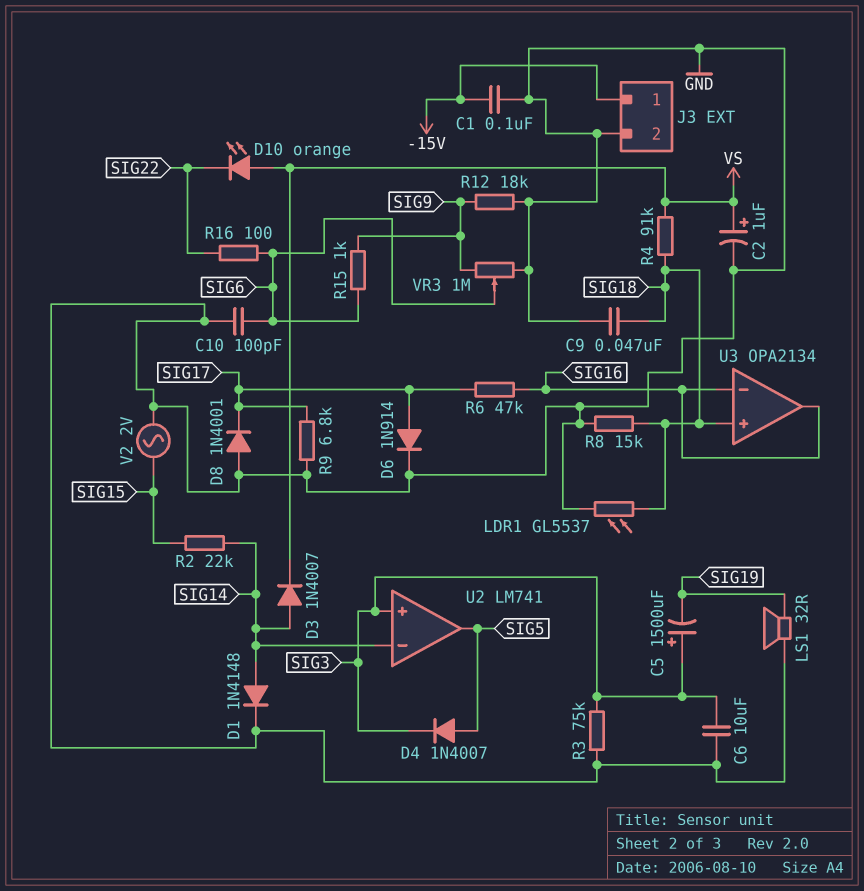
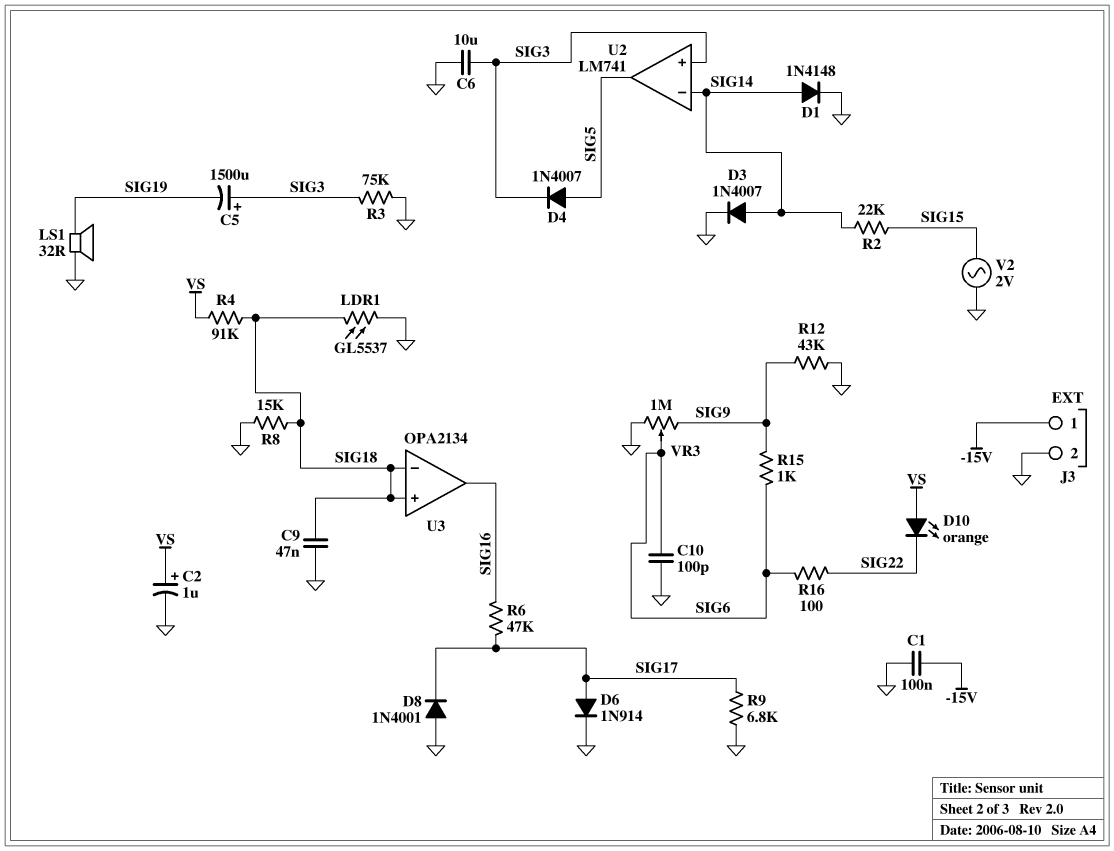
D3: diode 1N4007 (A SIG14, K VS) -> diode 1N4007 (A SIG14, K GND)
R12: 18k (GND, SIG9) -> 43k (GND, SIG9)
U3 pin in-: SIG16 -> SIG18

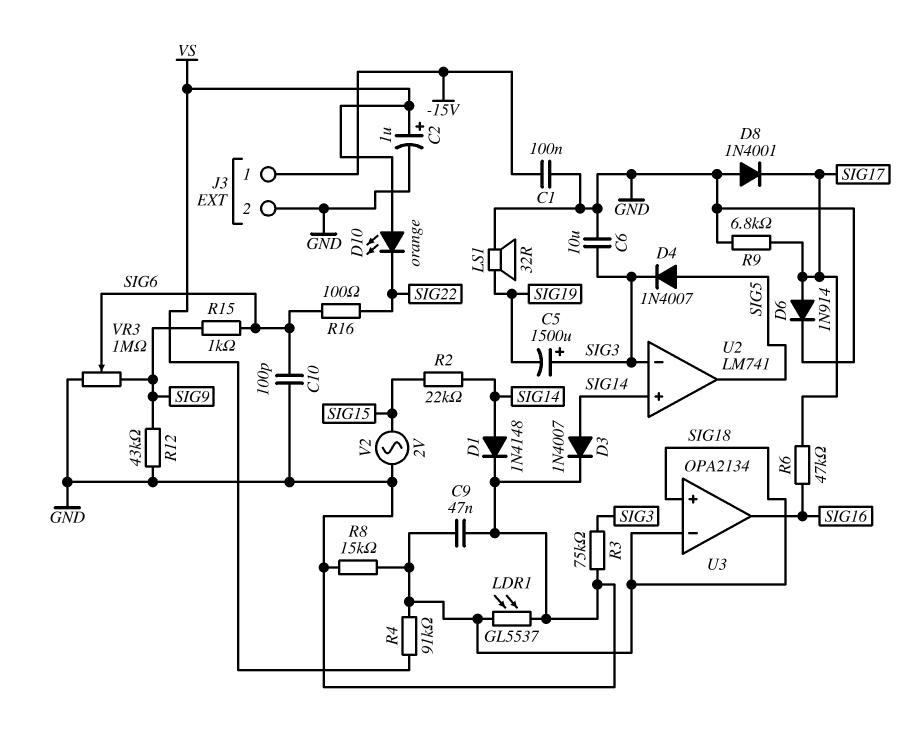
U2 pin in+: SIG3 -> SIG14
U2 pin in-: SIG14 -> SIG3

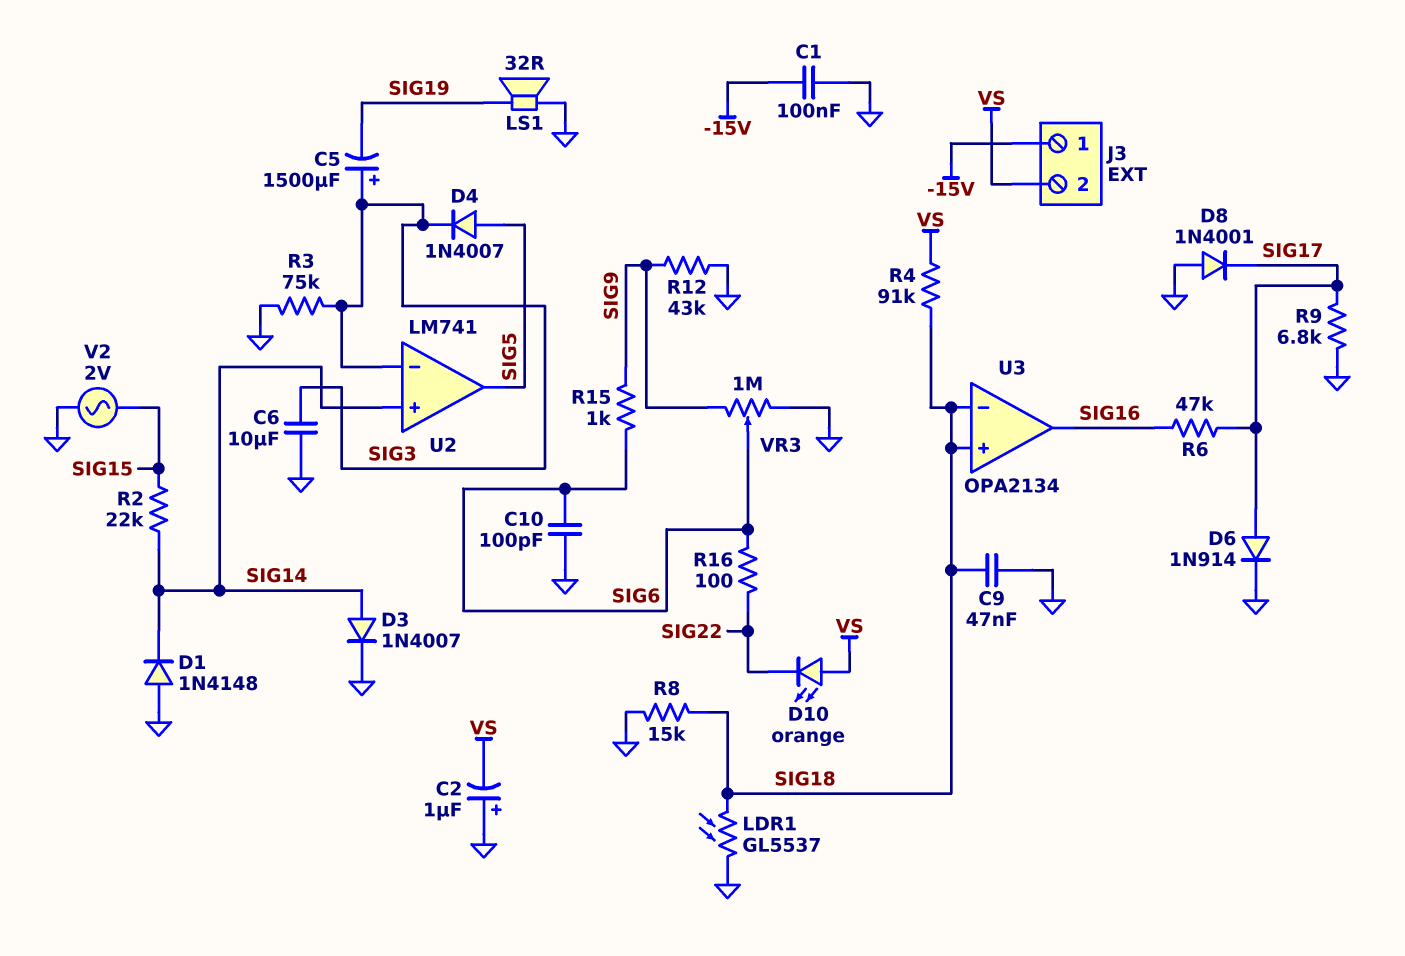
C2: 1uF (plus VS, minus GND) -> 1uF (plus GND, minus VS)
D1: diode 1N4148 (A SIG14, K GND) -> diode 1N4148 (A GND, K SIG14)
J3 pin 2: GND -> VS

